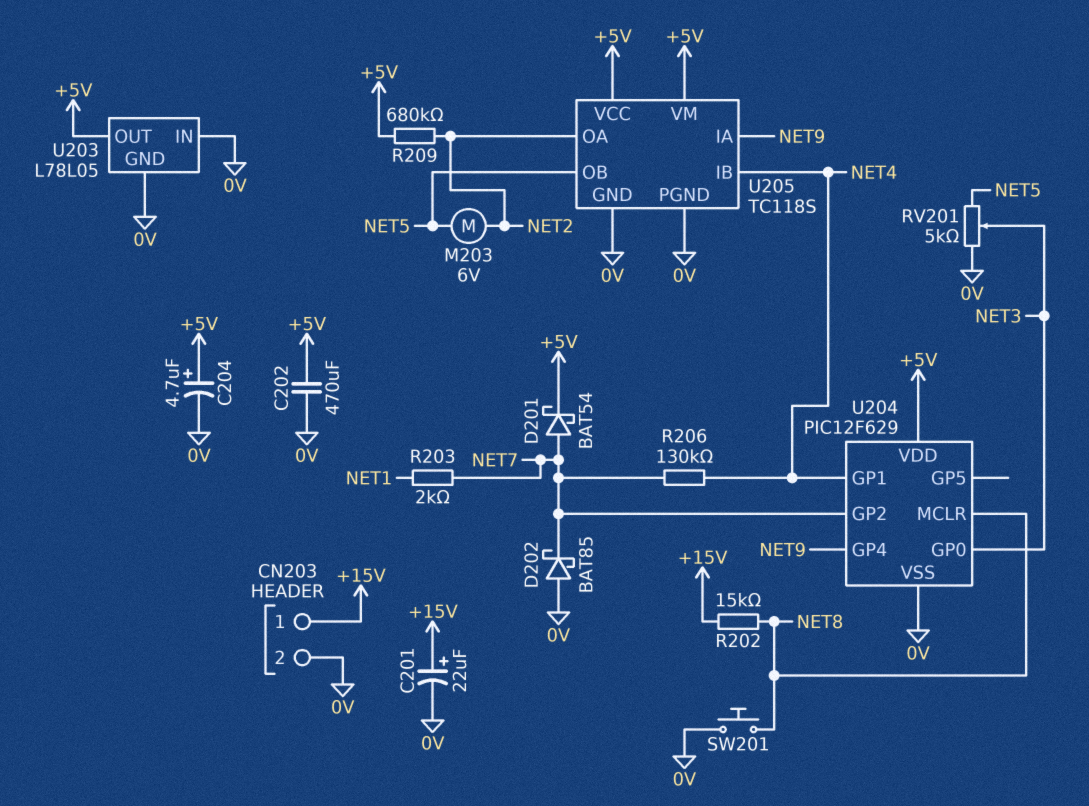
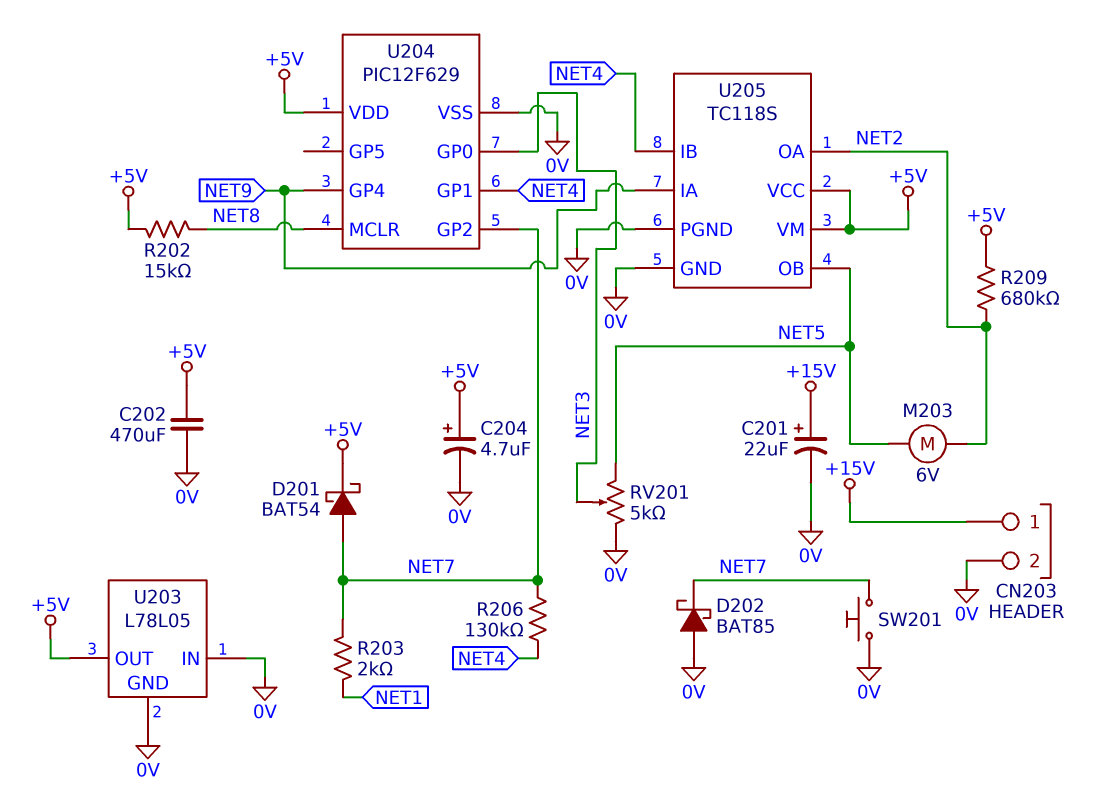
R202: 15k (+15V, NET8) -> 15k (+5V, NET8)
SW201: button (0V, NET8) -> button (0V, NET7)

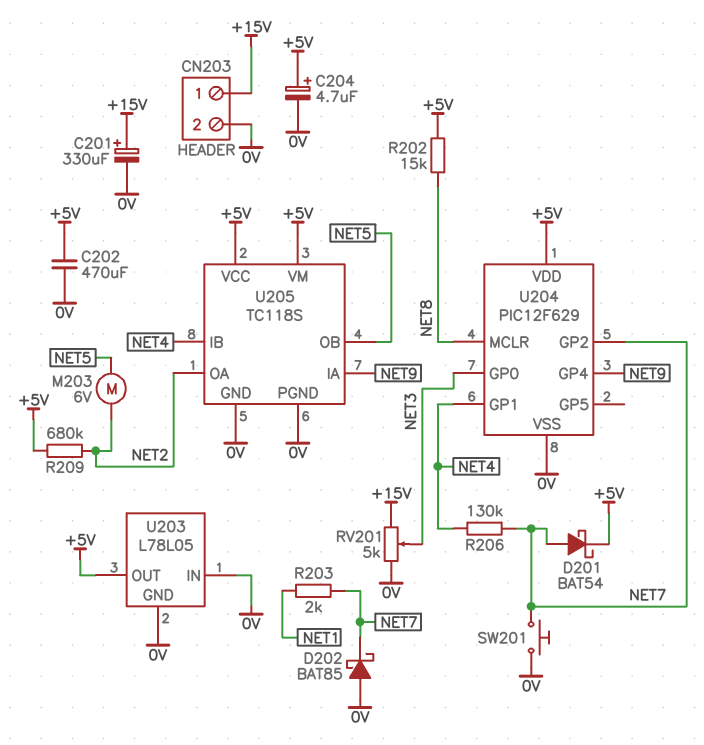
C201: 22uF (plus +15V, minus 0V) -> 330uF (plus +15V, minus 0V)
RV201: 5k (0V, NET5, wiper NET3) -> 5k (+15V, 0V, wiper NET3)

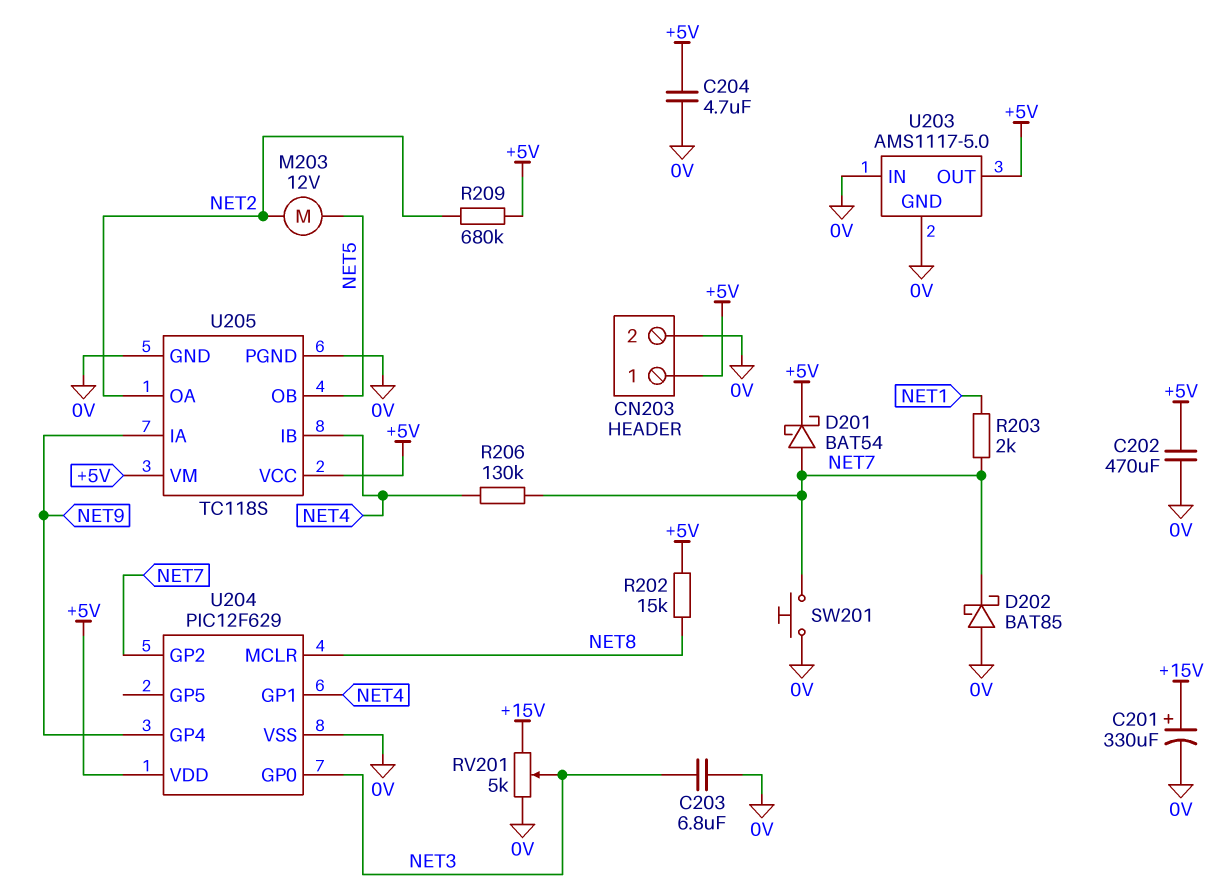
C203: none -> 6.8uF (0V, NET3)
C204: 4.7uF (plus +5V, minus 0V) -> 4.7uF (+5V, 0V)
CN203 pin 1: +15V -> +5V
M203: motor 6V (NET2, NET5) -> motor 12V (NET2, NET5)
U203: L78L05 -> AMS1117-5.0

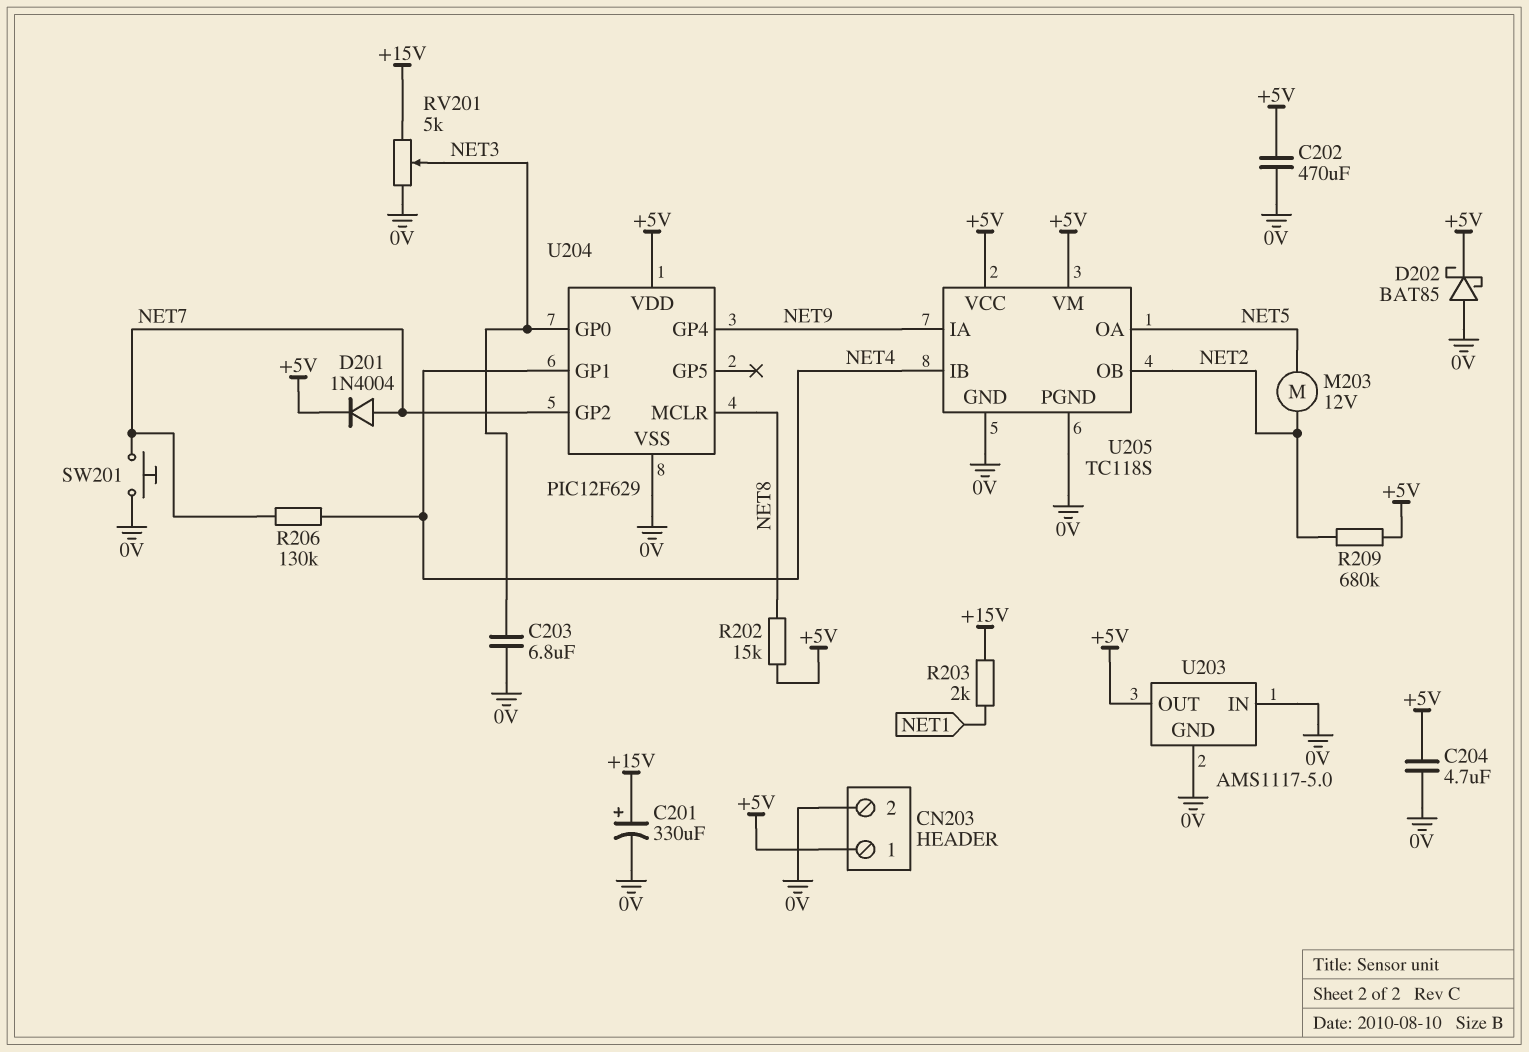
D201: schottky BAT54 (A NET7, K +5V) -> diode 1N4004 (A NET7, K +5V)
D202: schottky BAT85 (A 0V, K NET7) -> schottky BAT85 (A 0V, K +5V)
R203: 2k (NET1, NET7) -> 2k (+15V, NET1)
U205 pin OA: NET2 -> NET5
U205 pin OB: NET5 -> NET2

